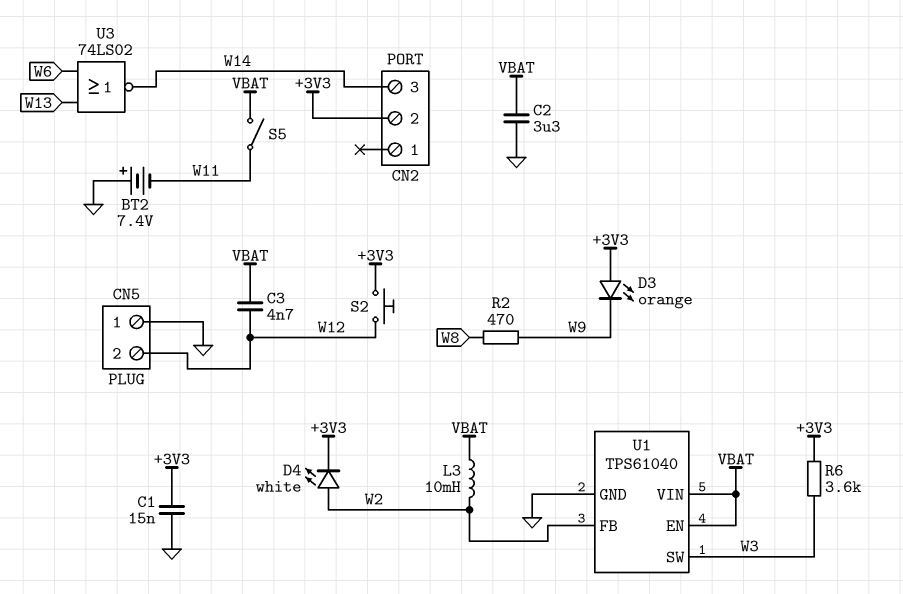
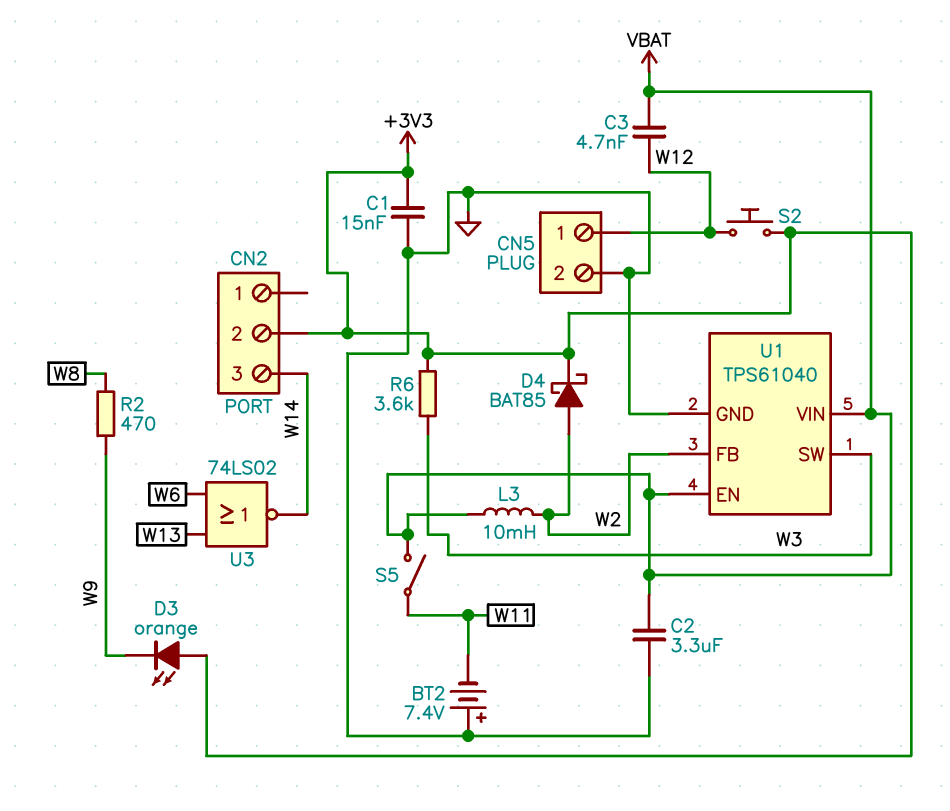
CN5 pin 1: GND -> W12
CN5 pin 2: W12 -> GND
D4: LED white (A W2, K +3V3) -> schottky BAT85 (A W2, K +3V3)

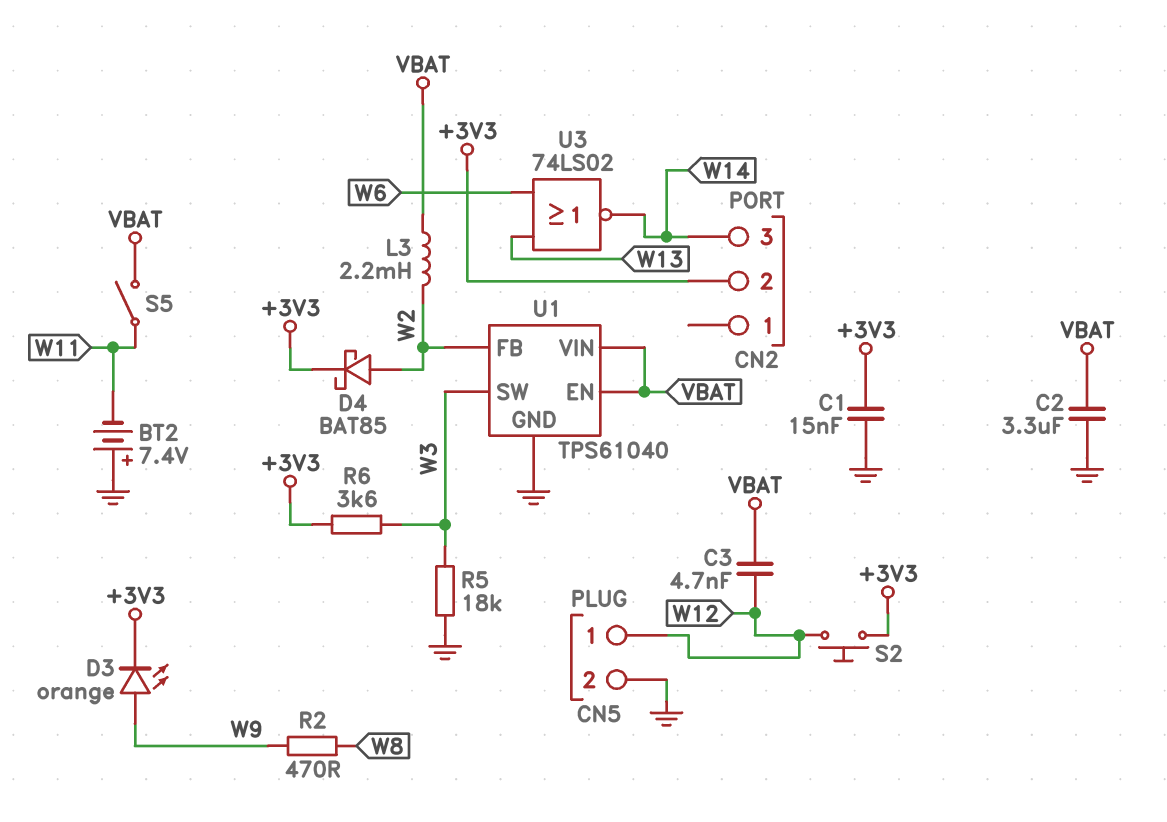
D3: LED orange (A +3V3, K W9) -> LED orange (A W9, K +3V3)
L3: 10mH (VBAT, W2) -> 2.2mH (VBAT, W2)
R5: none -> 18k (GND, W3)

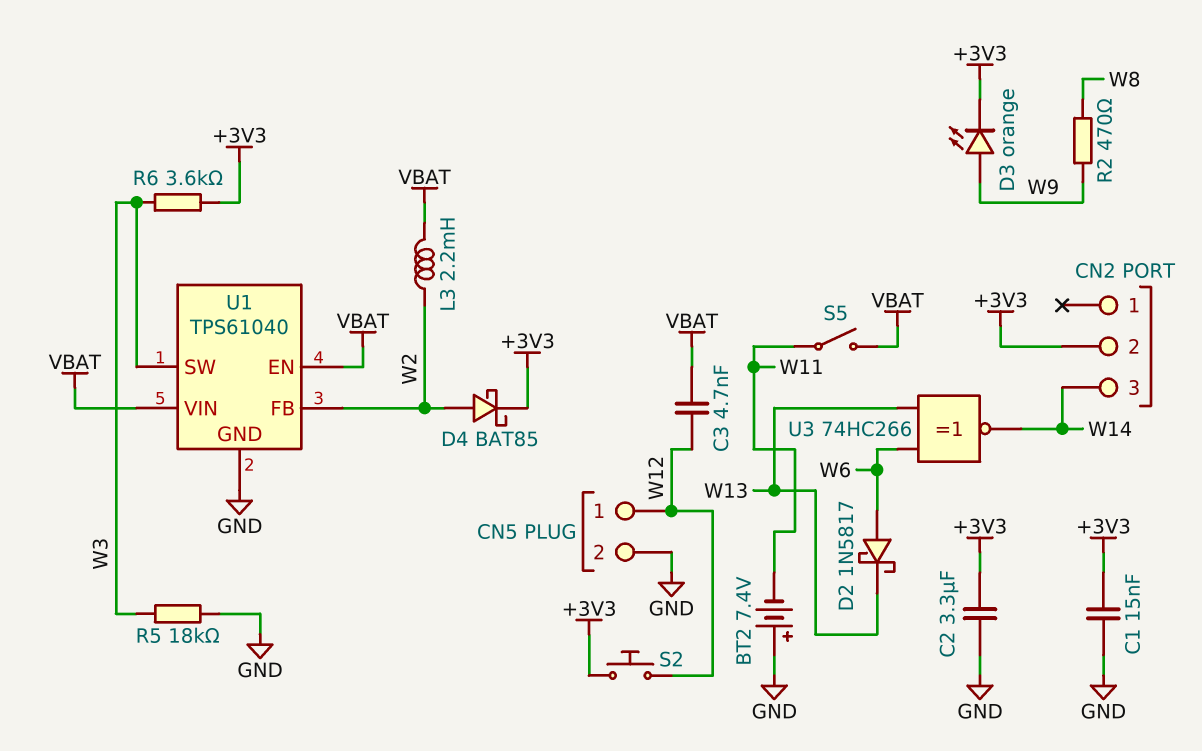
C2: 3.3uF (GND, VBAT) -> 3.3uF (+3V3, GND)
D2: none -> schottky 1N5817 (A W6, K W13)
U3: NOR 74LS02 (in W6, in W13, out W14) -> XNOR 74HC266 (in W6, in W13, out W14)

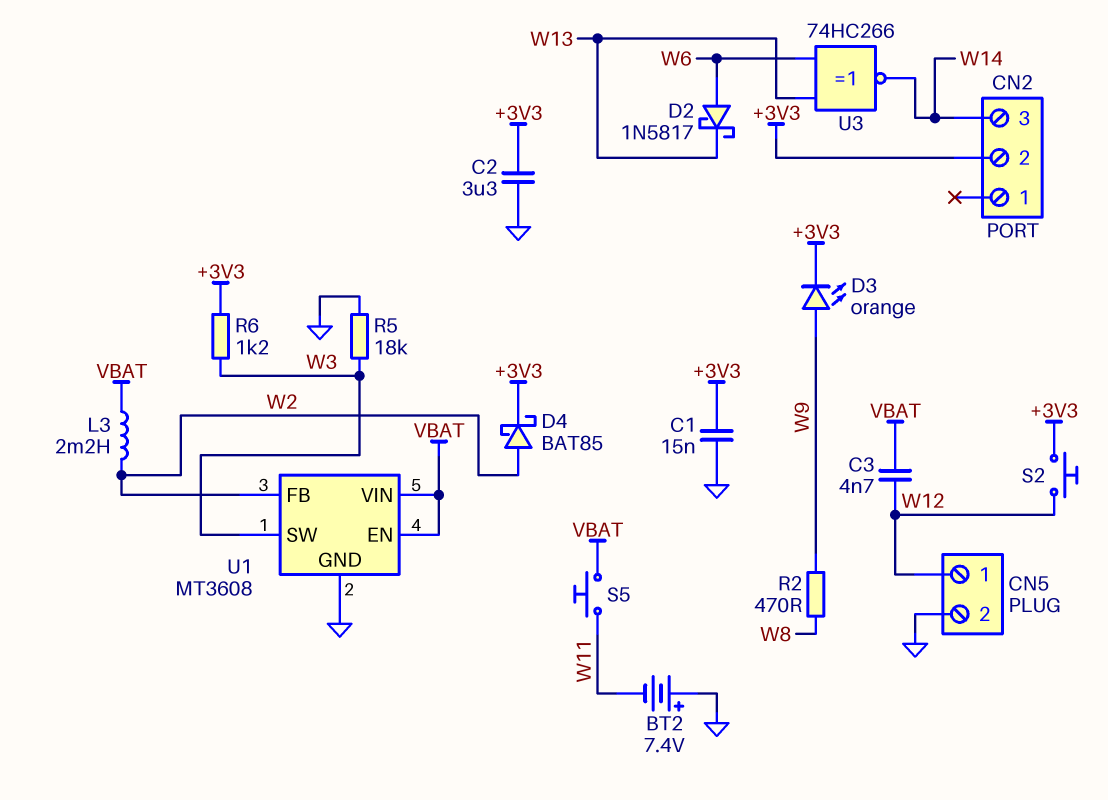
R6: 3.6k (+3V3, W3) -> 1.2k (+3V3, W3)
S5: switch (VBAT, W11) -> button (VBAT, W11)
U1: TPS61040 -> MT3608

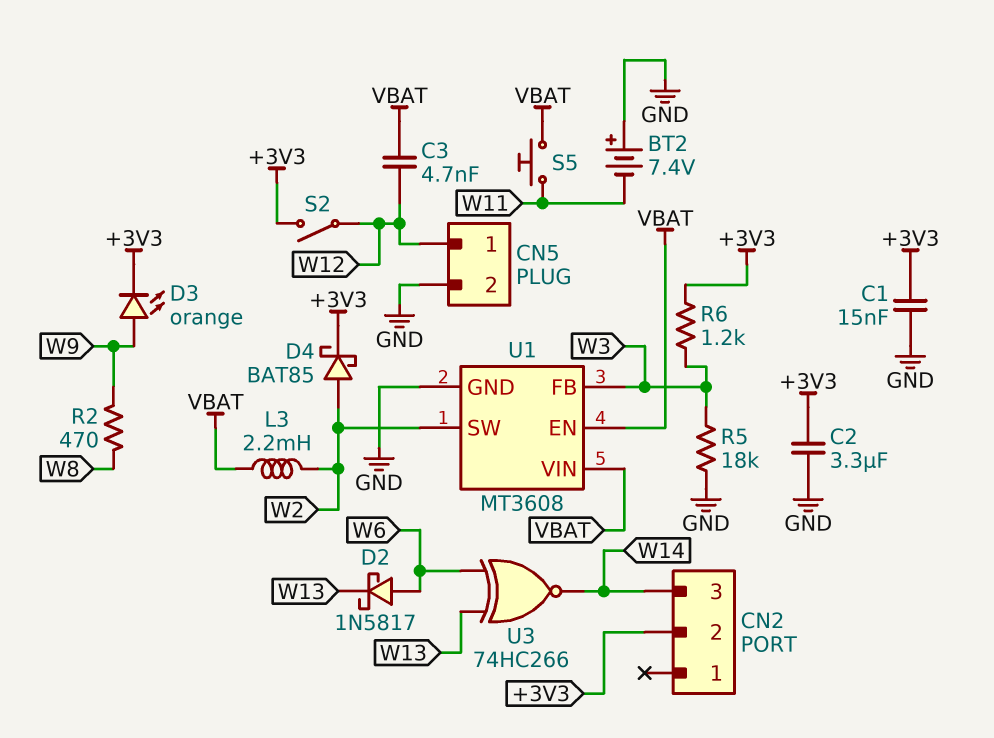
S2: button (+3V3, W12) -> switch (+3V3, W12)
U1 pin FB: W2 -> W3
U1 pin SW: W3 -> W2

